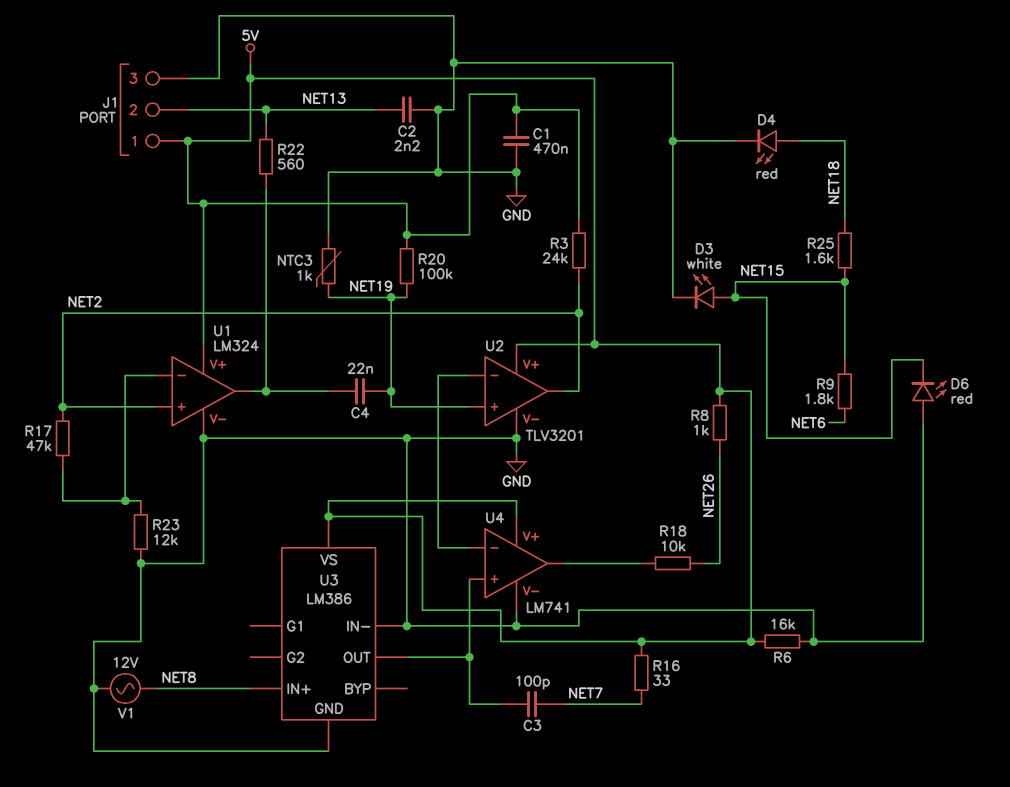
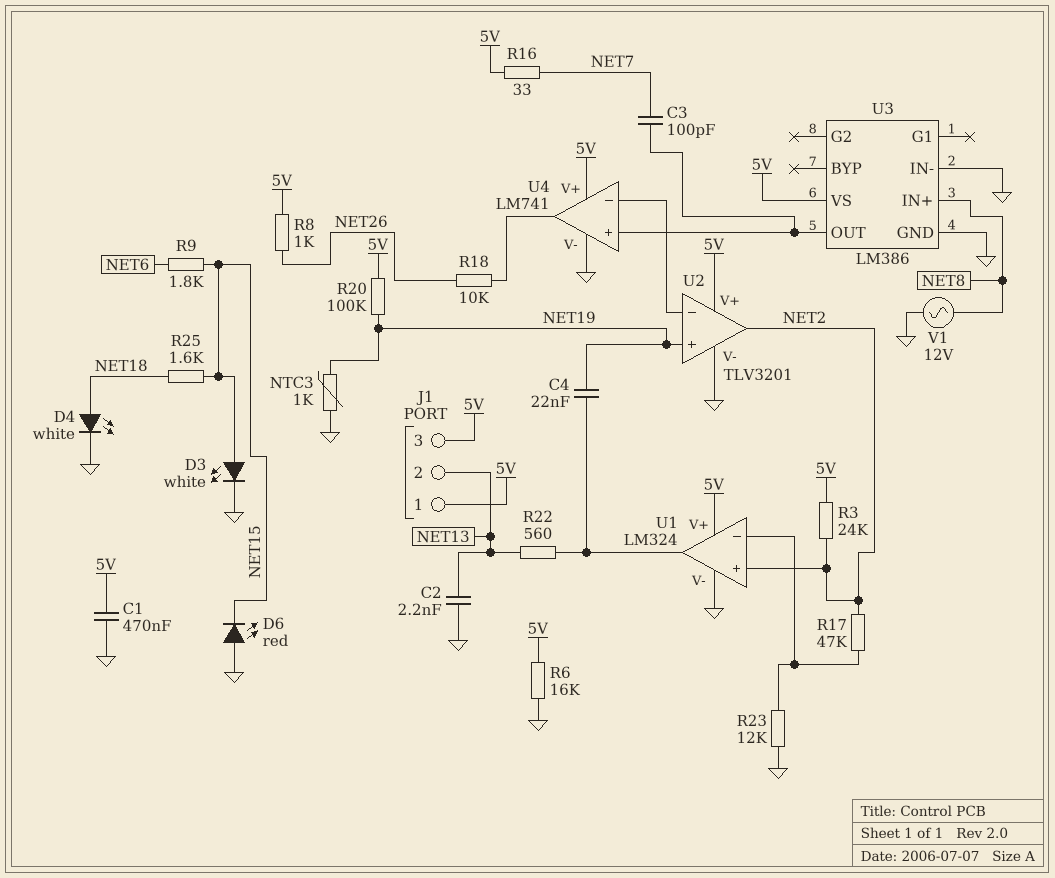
D4: LED red (A NET18, K GND) -> LED white (A NET18, K GND)
J1 pin 3: GND -> 5V

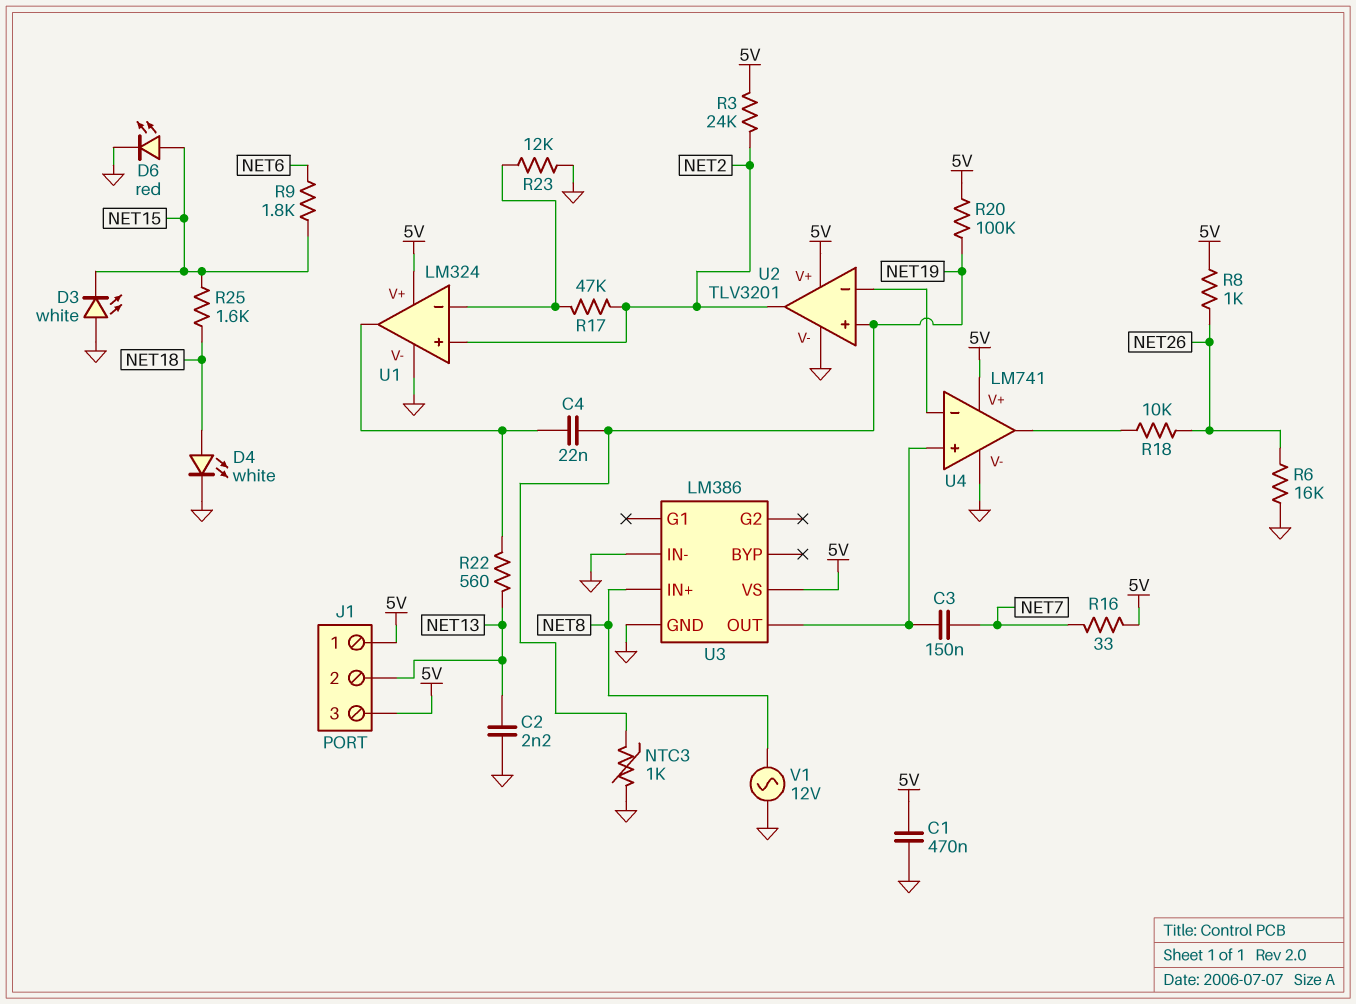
C3: 100pF (NET7, U3/OUT) -> 150nF (NET7, U3/OUT)
D3: LED white (A NET15, K GND) -> LED white (A GND, K NET15)
D6: LED red (A GND, K NET15) -> LED red (A NET15, K GND)
R6: 16k (5V, GND) -> 16k (GND, NET26)

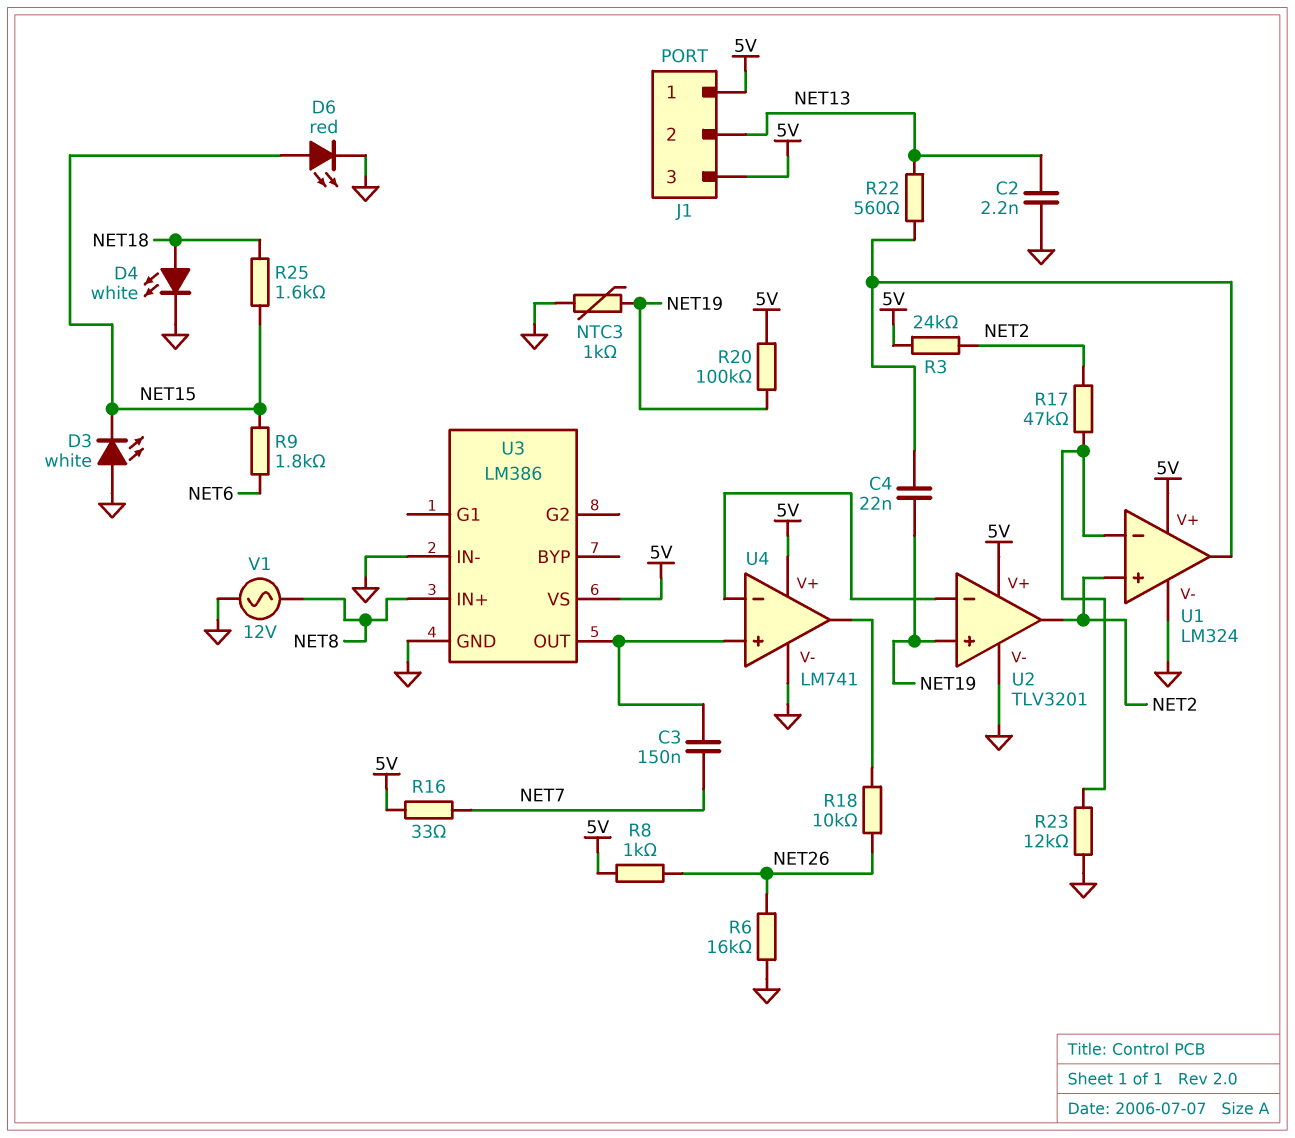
C1: 470nF (5V, GND) -> none

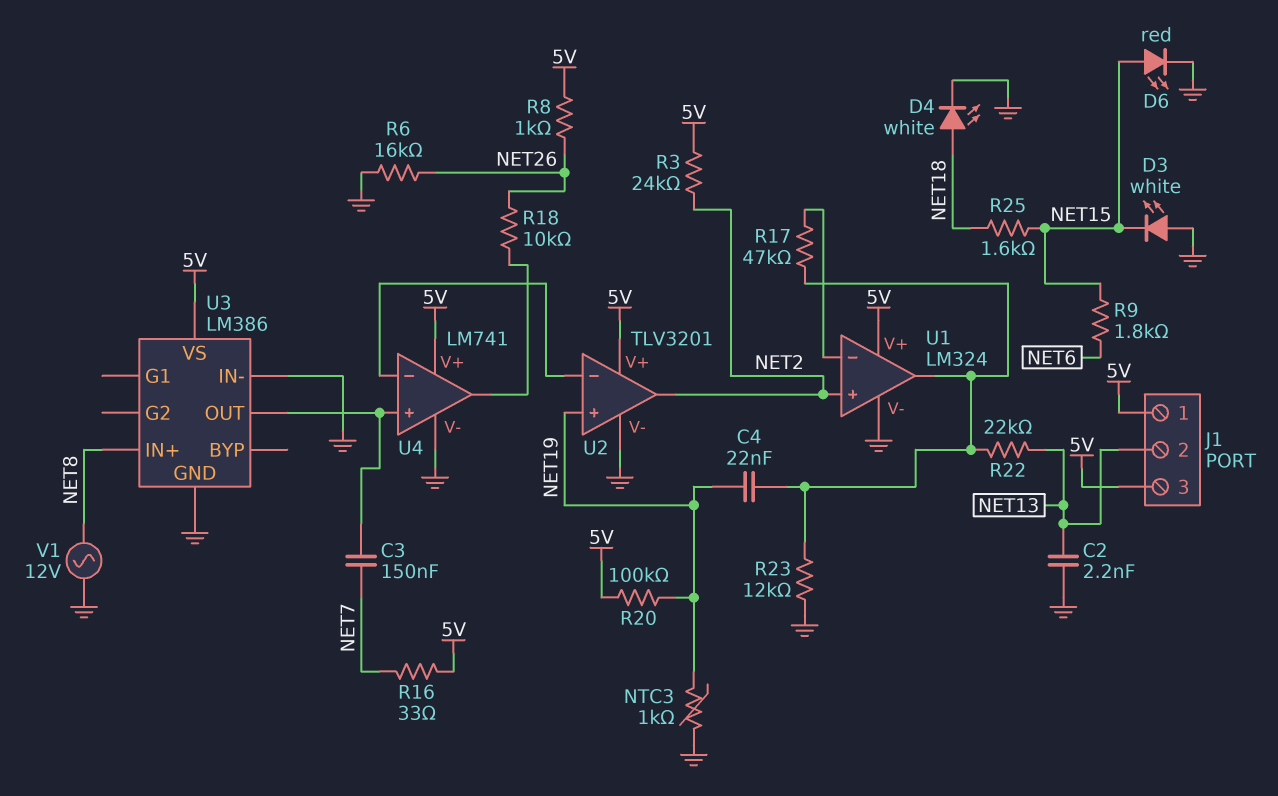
R17: 47k (NET2, U1/in-) -> 47k (U1/in-, U1/out)
R22: 560 (NET13, U1/out) -> 22k (NET13, U1/out)
R23: 12k (GND, U1/in-) -> 12k (GND, U1/out)

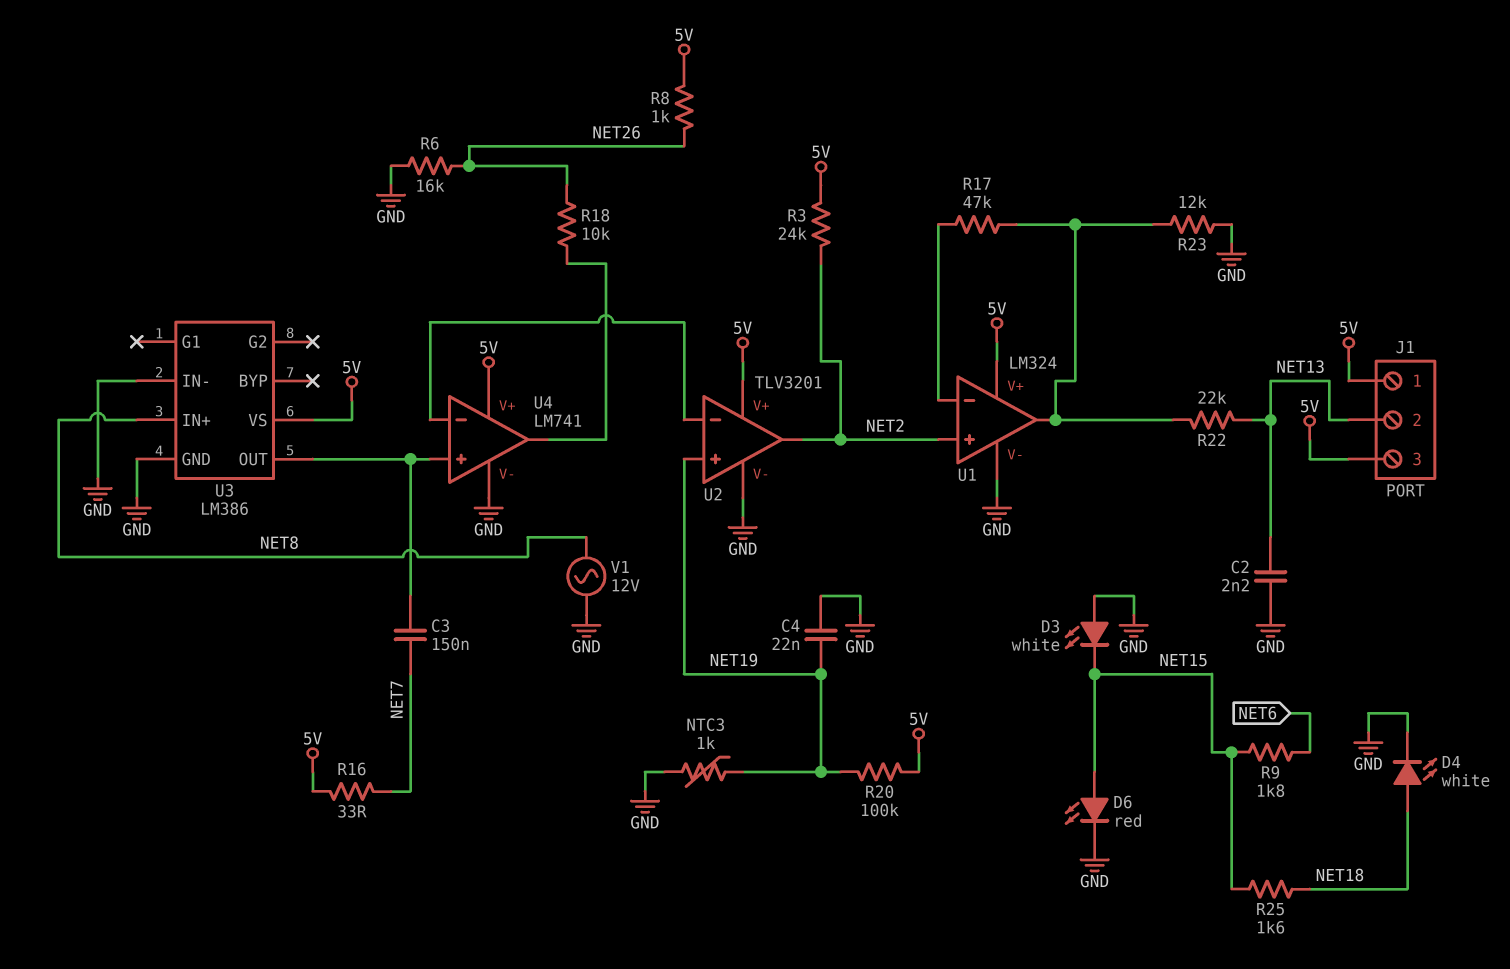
C4: 22nF (NET19, U1/out) -> 22nF (GND, NET19)

